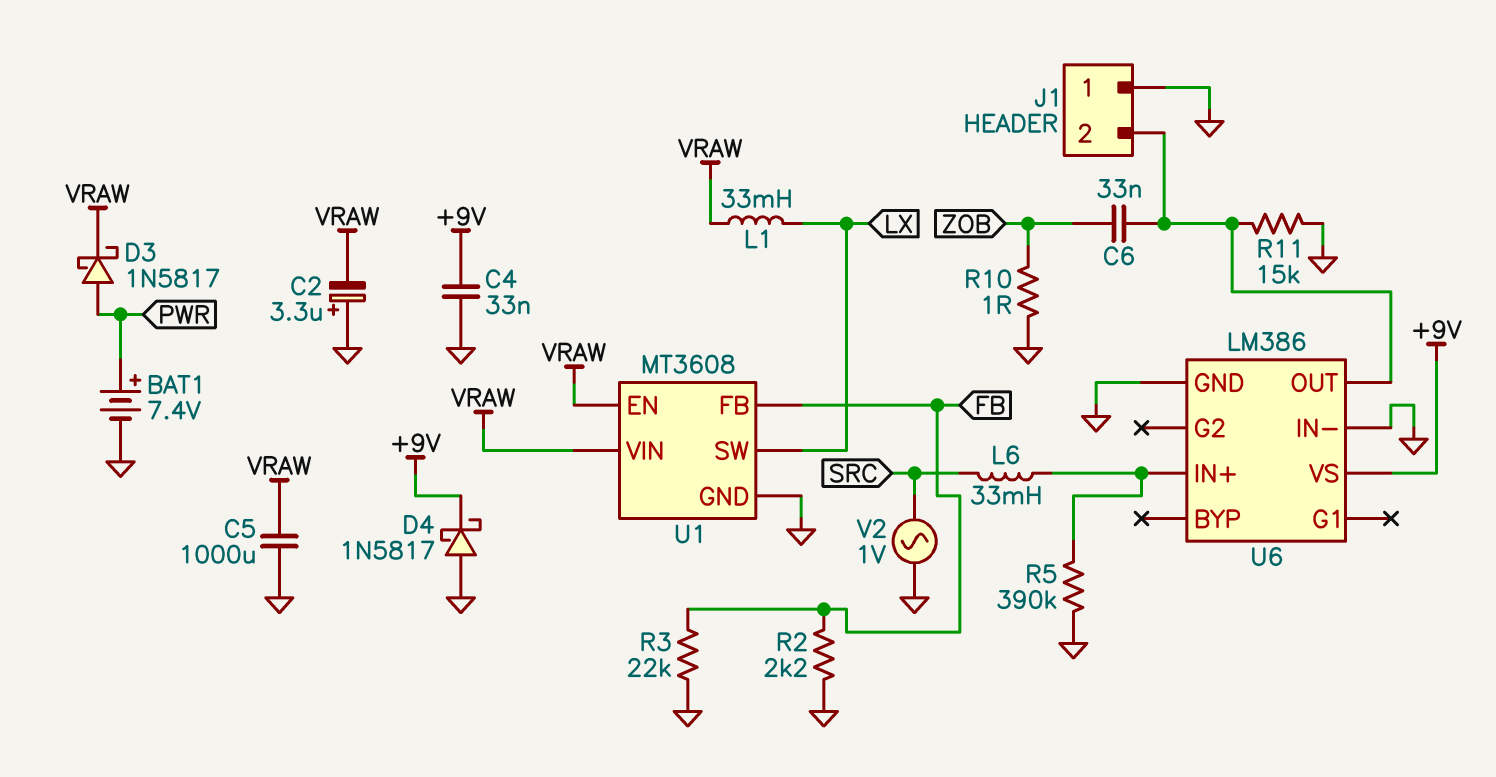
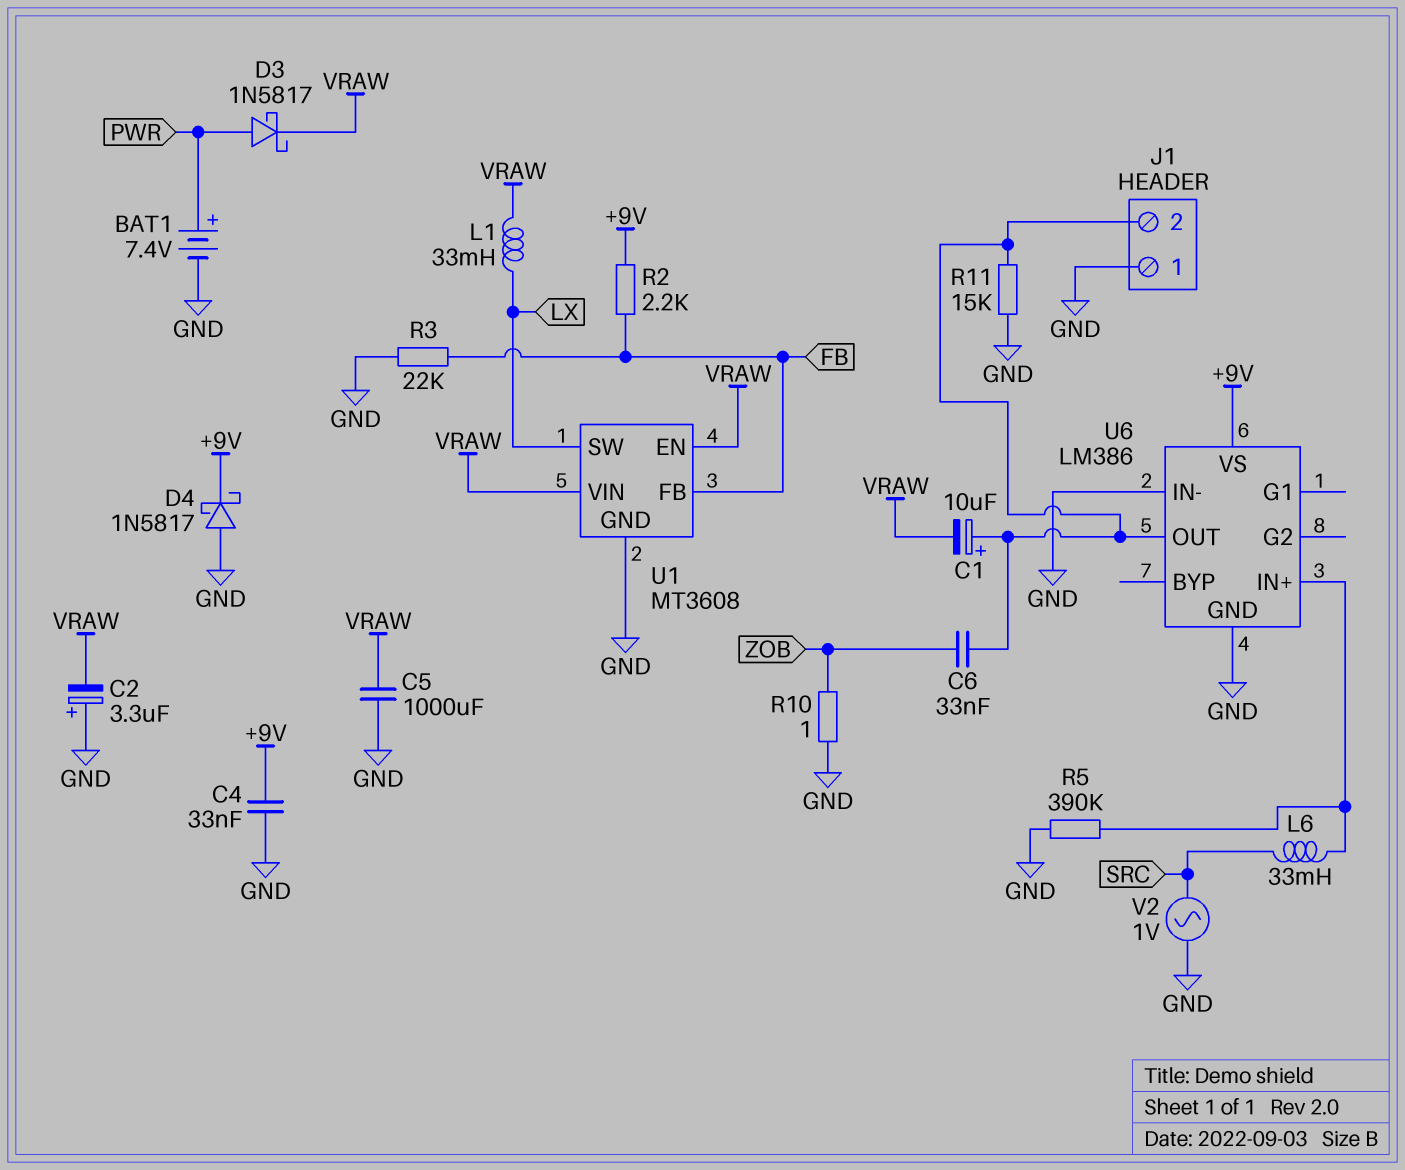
C1: none -> 10uF (plus J1/2, minus VRAW)
R2: 2.2k (FB, GND) -> 2.2k (+9V, FB)

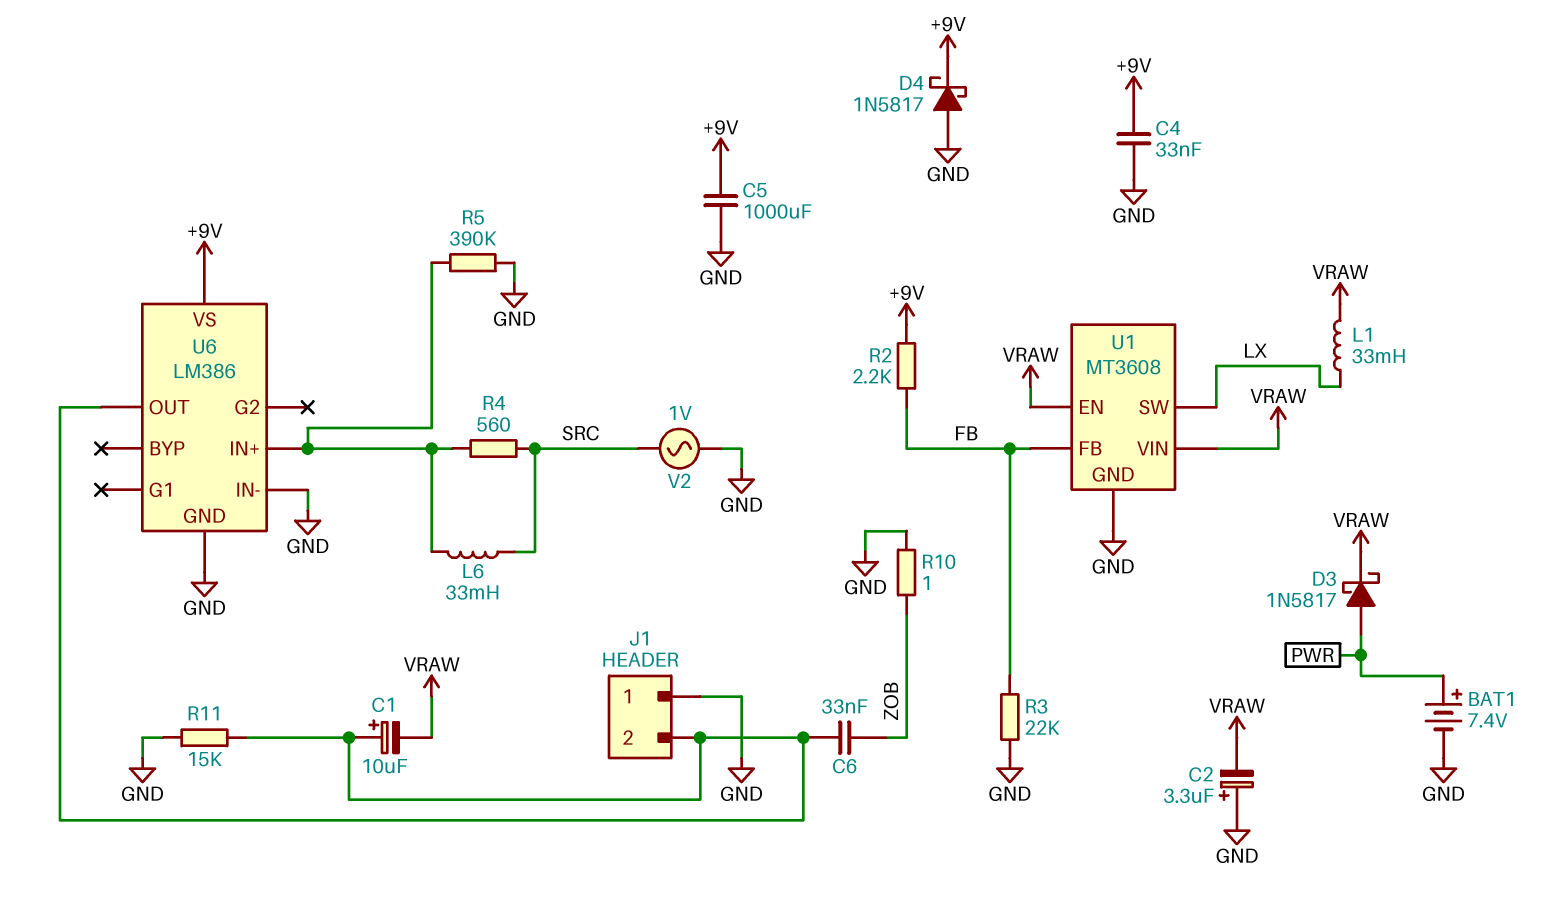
C5: 1000uF (GND, VRAW) -> 1000uF (+9V, GND)
R4: none -> 560 (SRC, U6/IN+)

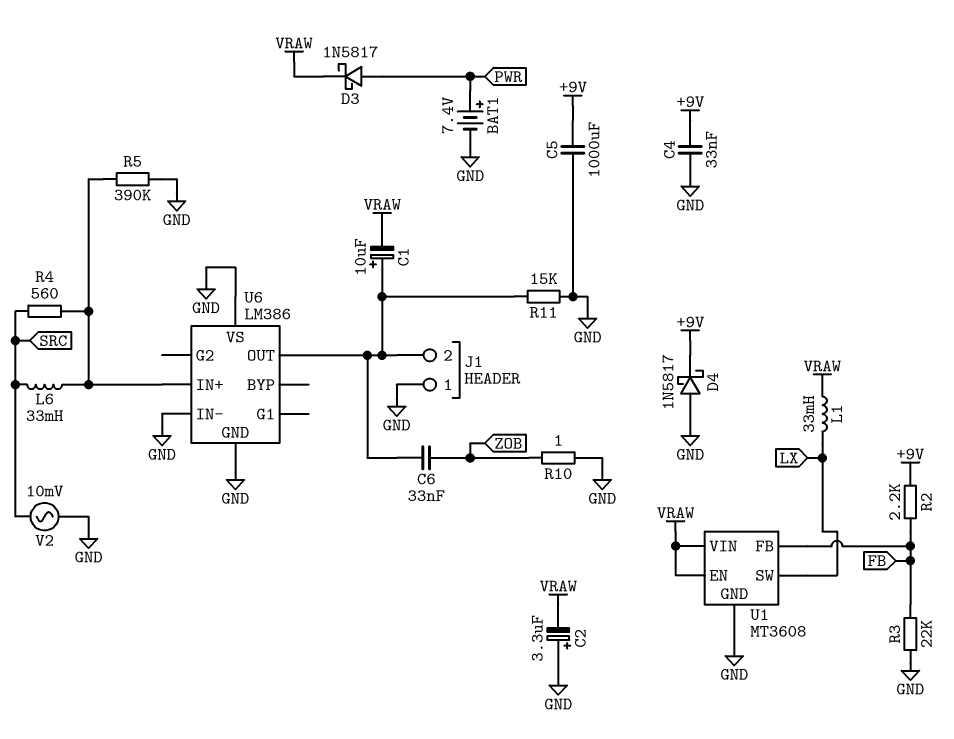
U6 pin VS: +9V -> GND
V2: AC 1V (GND, SRC) -> AC 10mV (GND, SRC)

